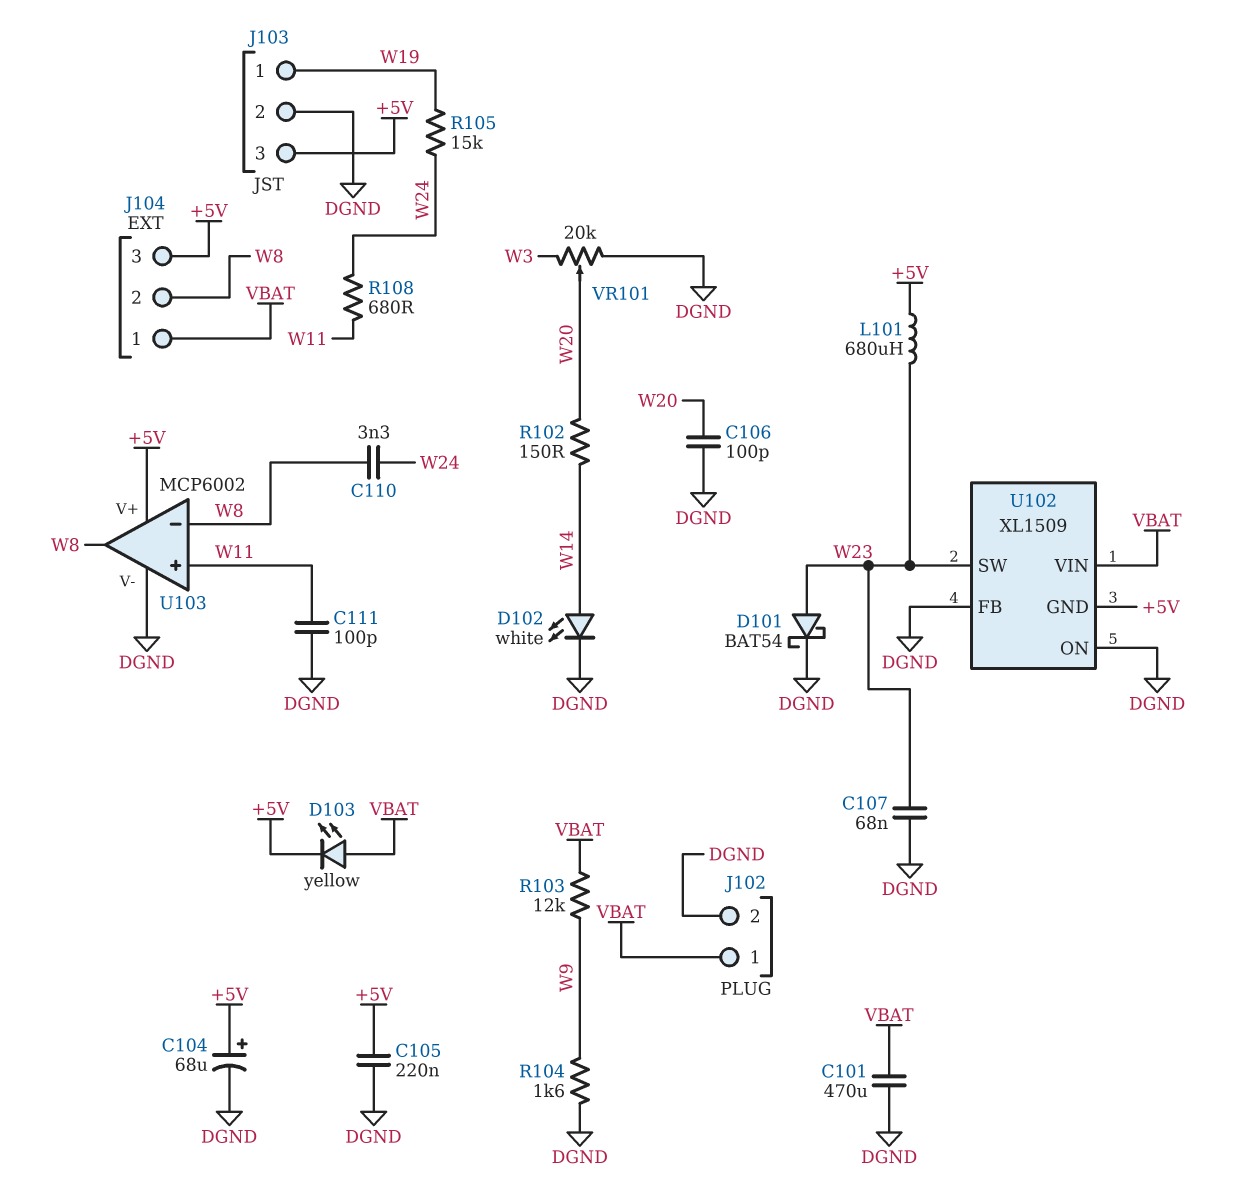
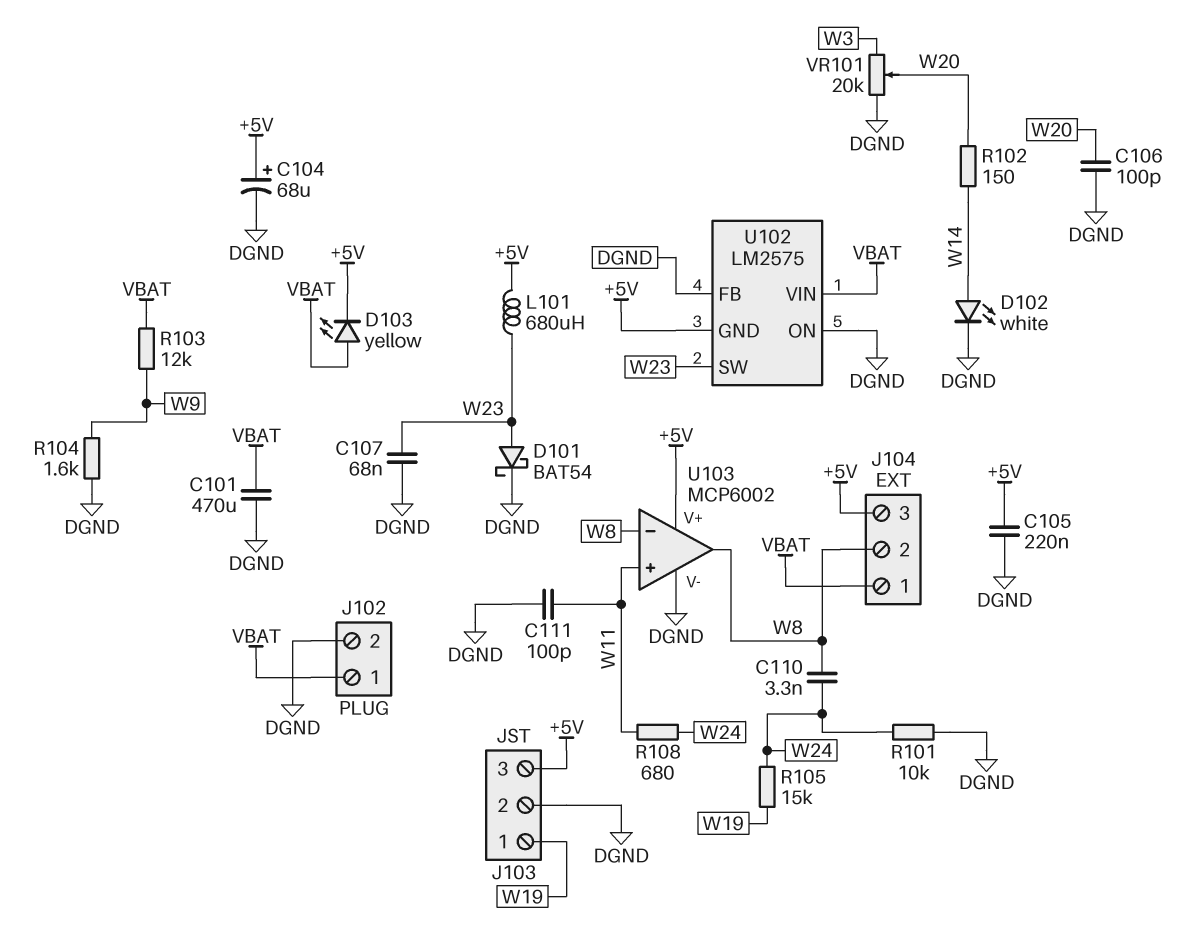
R101: none -> 10k (DGND, W24)
U102: XL1509 -> LM2575

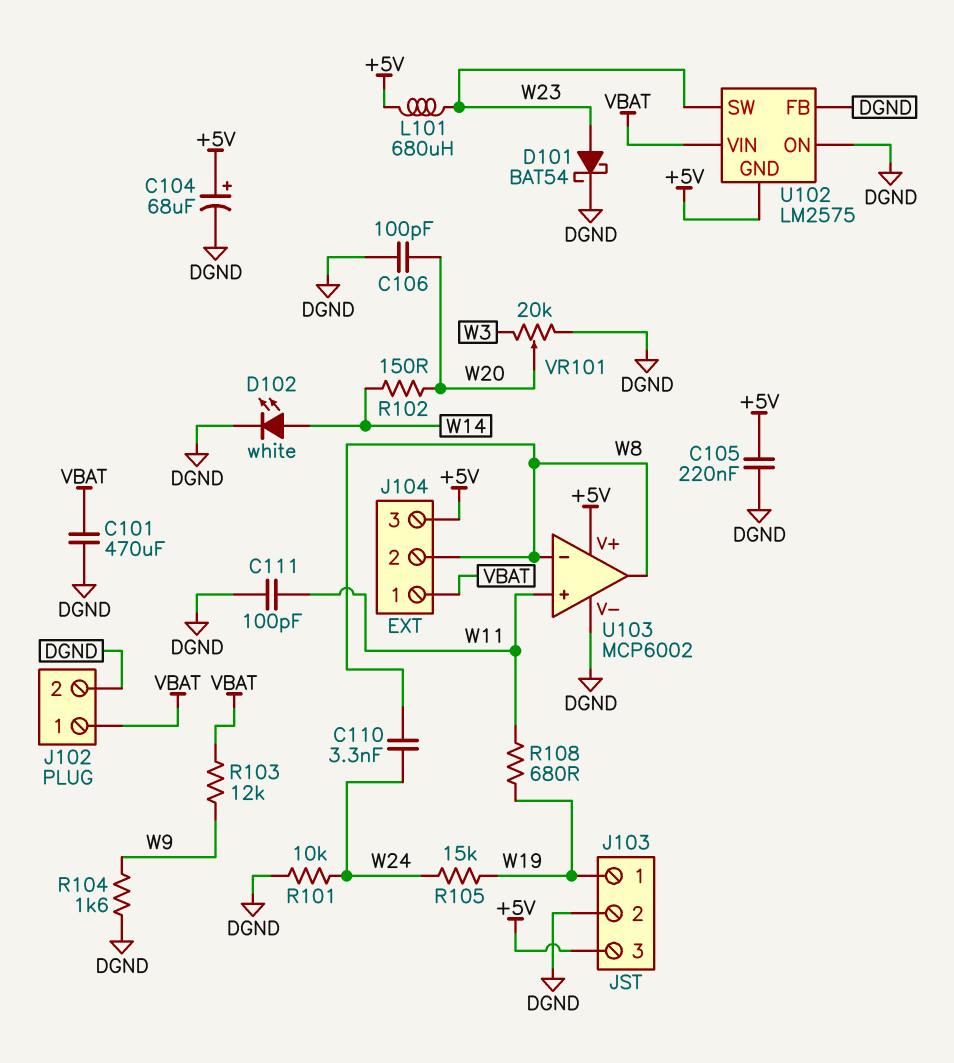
C107: 68nF (DGND, W23) -> none
D103: LED yellow (A VBAT, K +5V) -> none
R108: 680 (W11, W24) -> 680 (W11, W19)

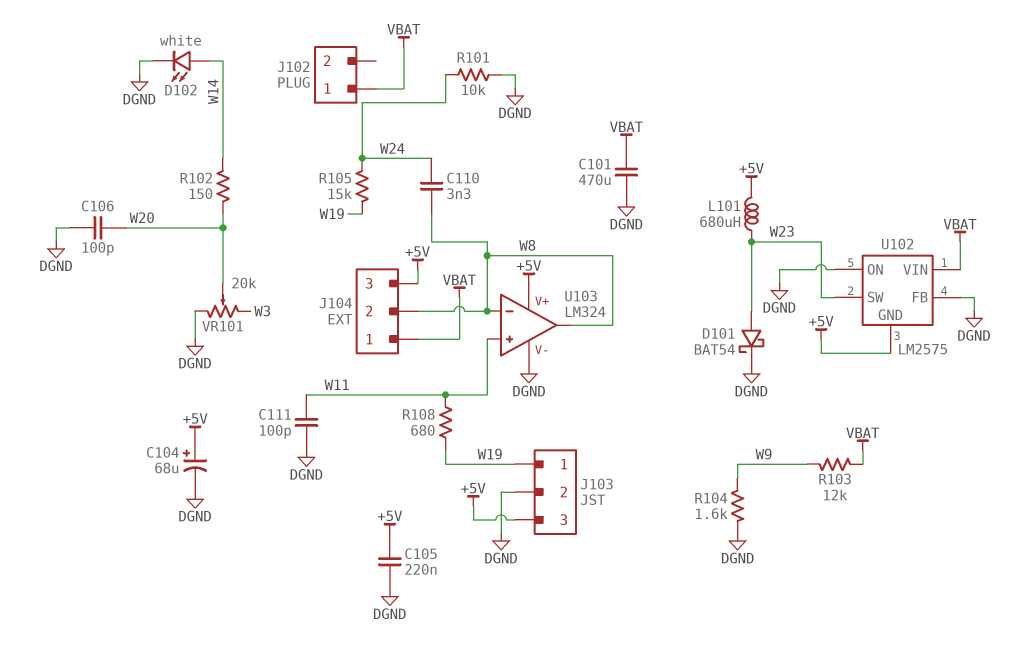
J102 pin 2: DGND -> none
U103: MCP6002 -> LM324

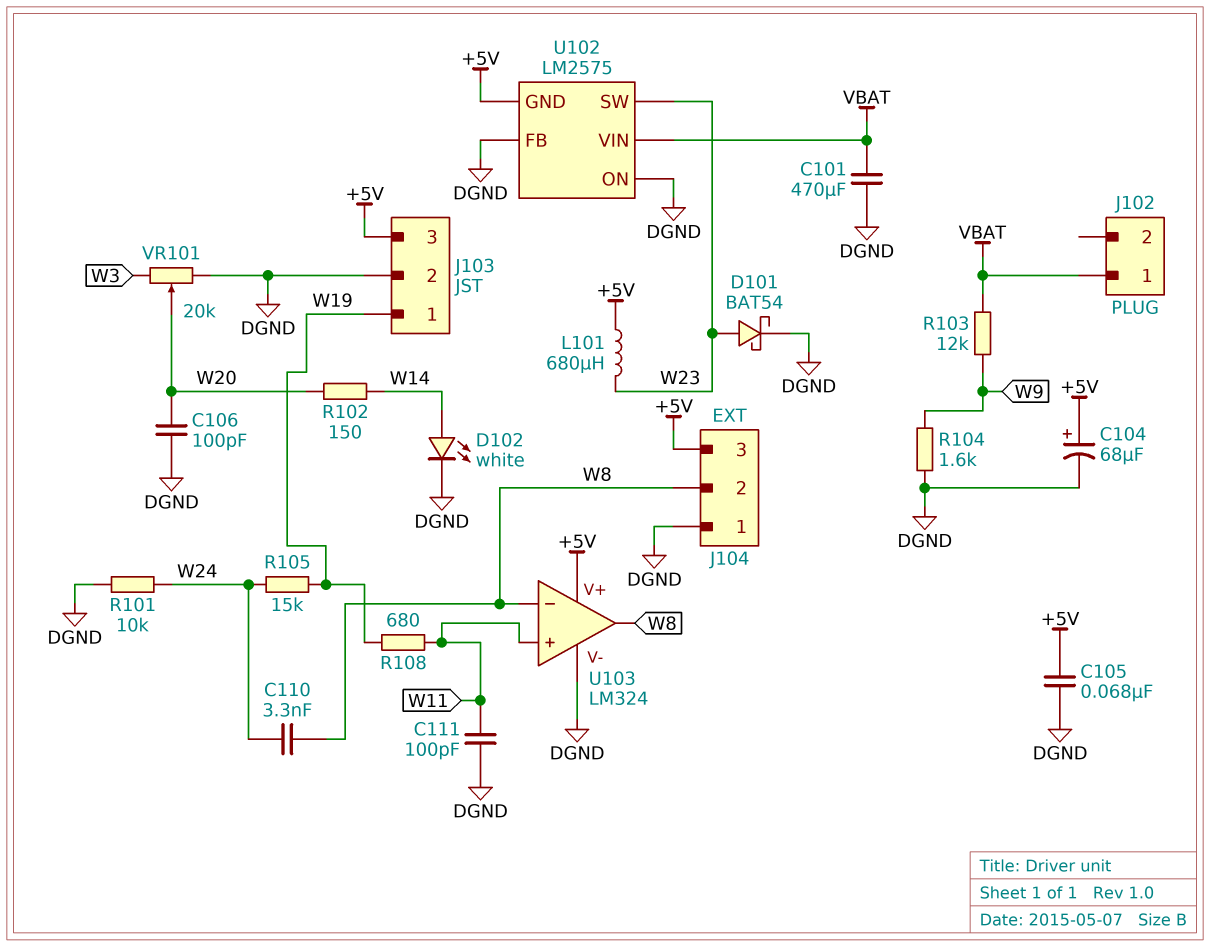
C105: 220nF (+5V, DGND) -> 68nF (+5V, DGND)
J104 pin 1: VBAT -> DGND

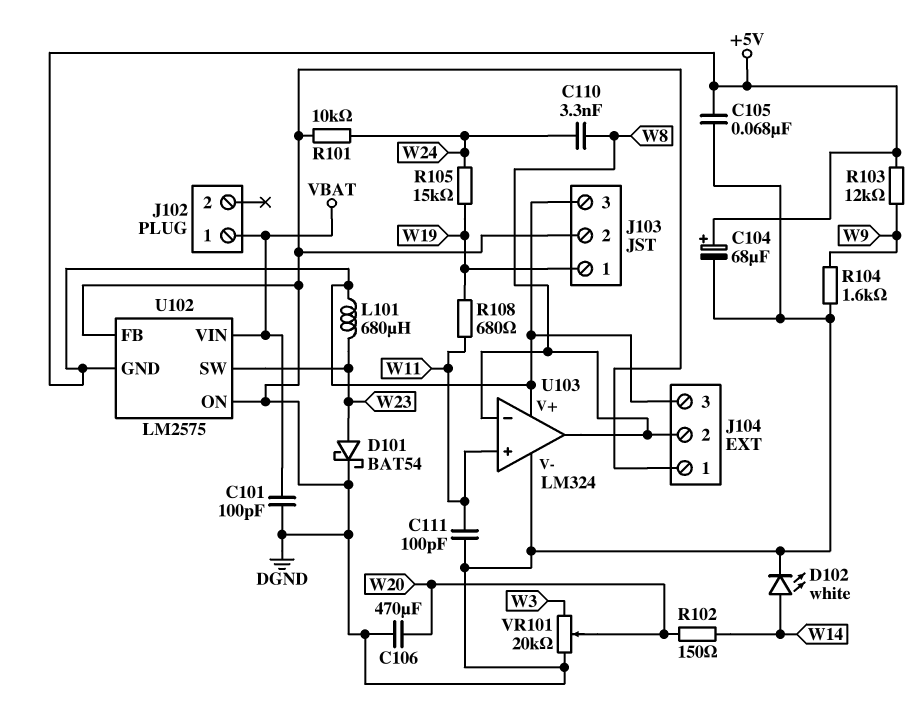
C101: 470uF (DGND, VBAT) -> 100pF (DGND, VBAT)
C106: 100pF (DGND, W20) -> 470uF (DGND, W20)
R103: 12k (VBAT, W9) -> 12k (+5V, W9)

